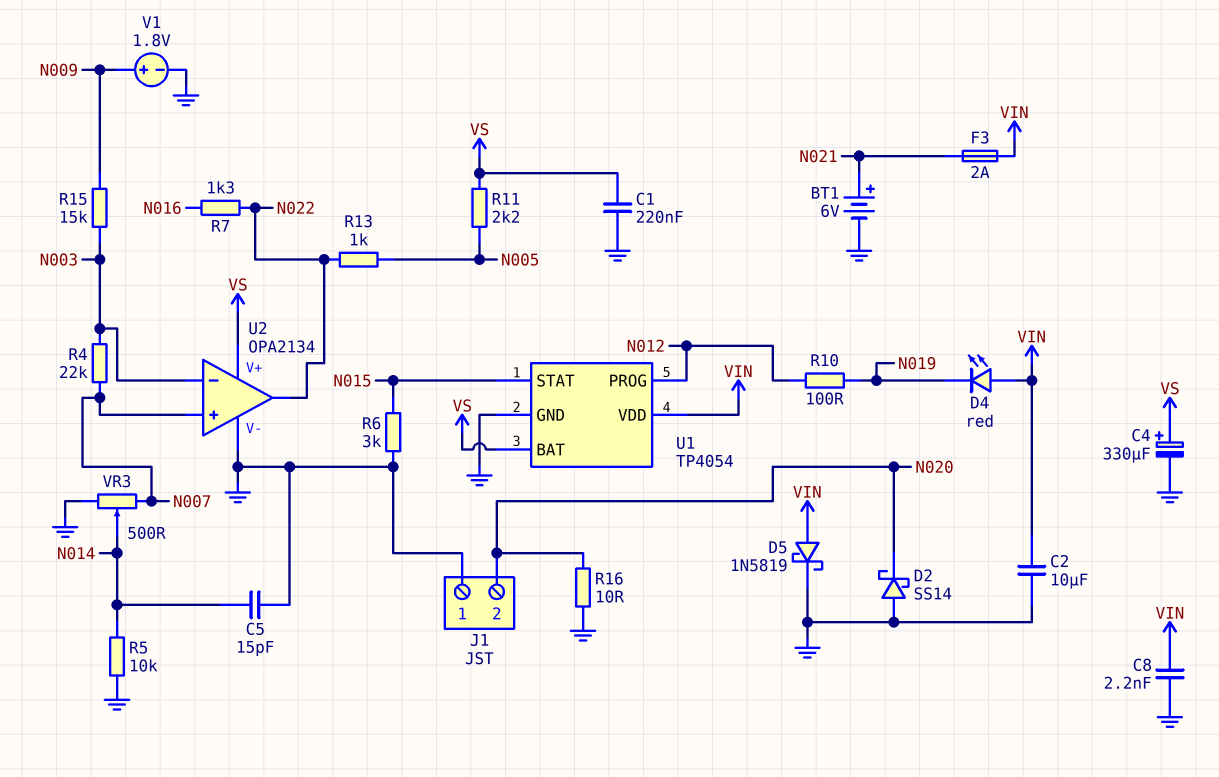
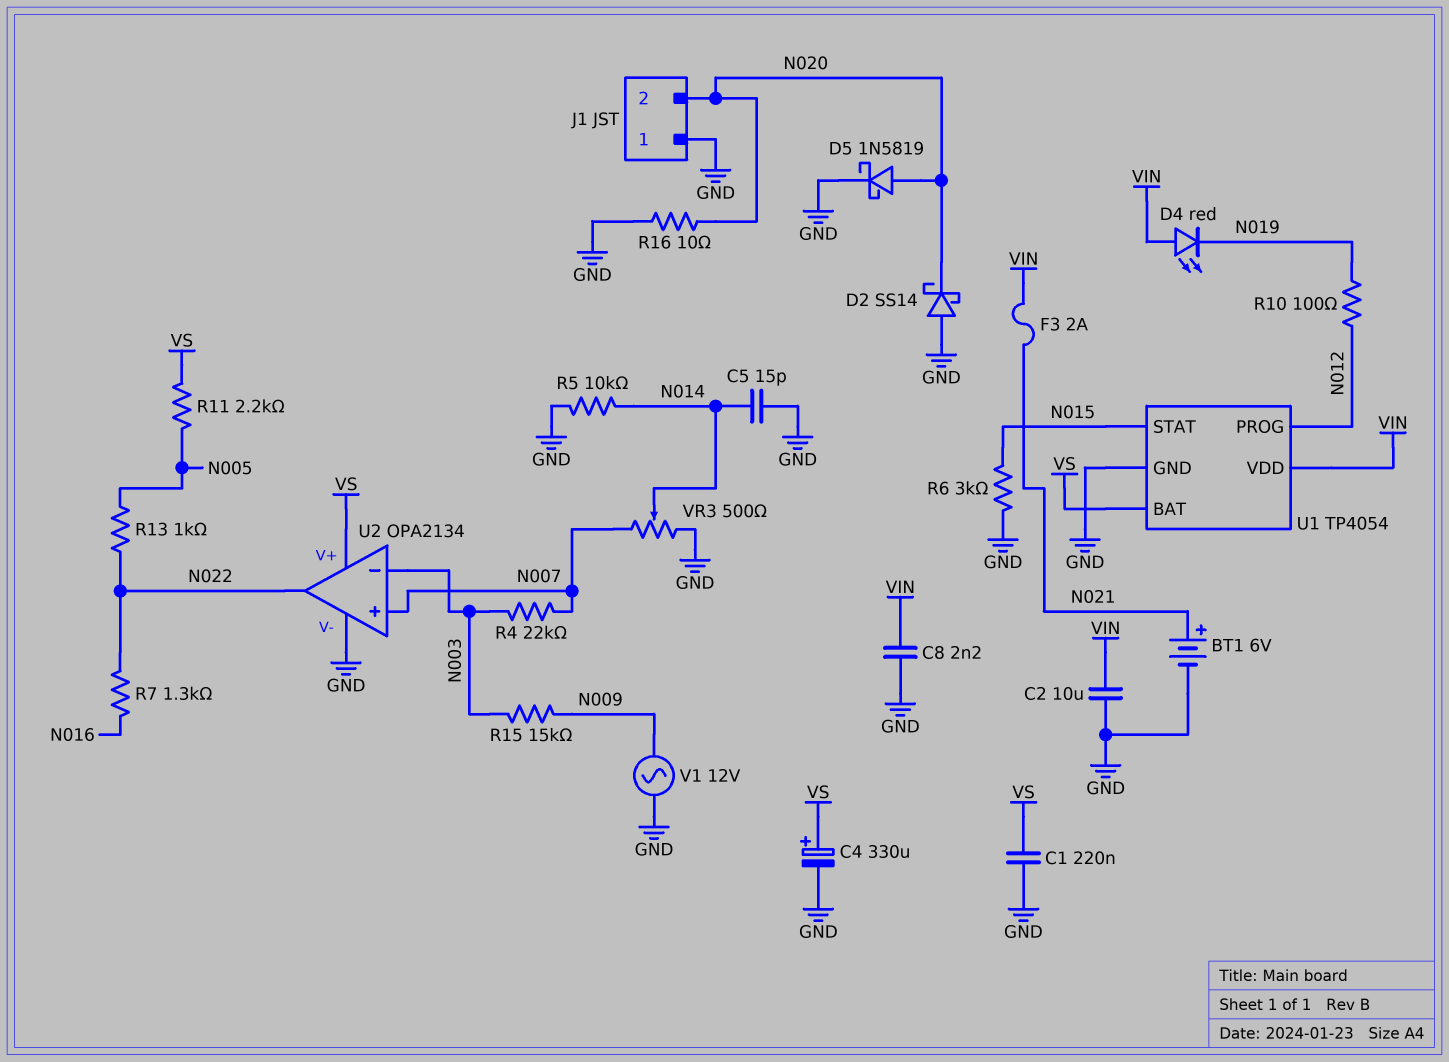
D5: schottky 1N5819 (A VIN, K GND) -> schottky 1N5819 (A N020, K GND)
V1: 1.8V (plus N009, minus GND) -> AC 12V (GND, N009)

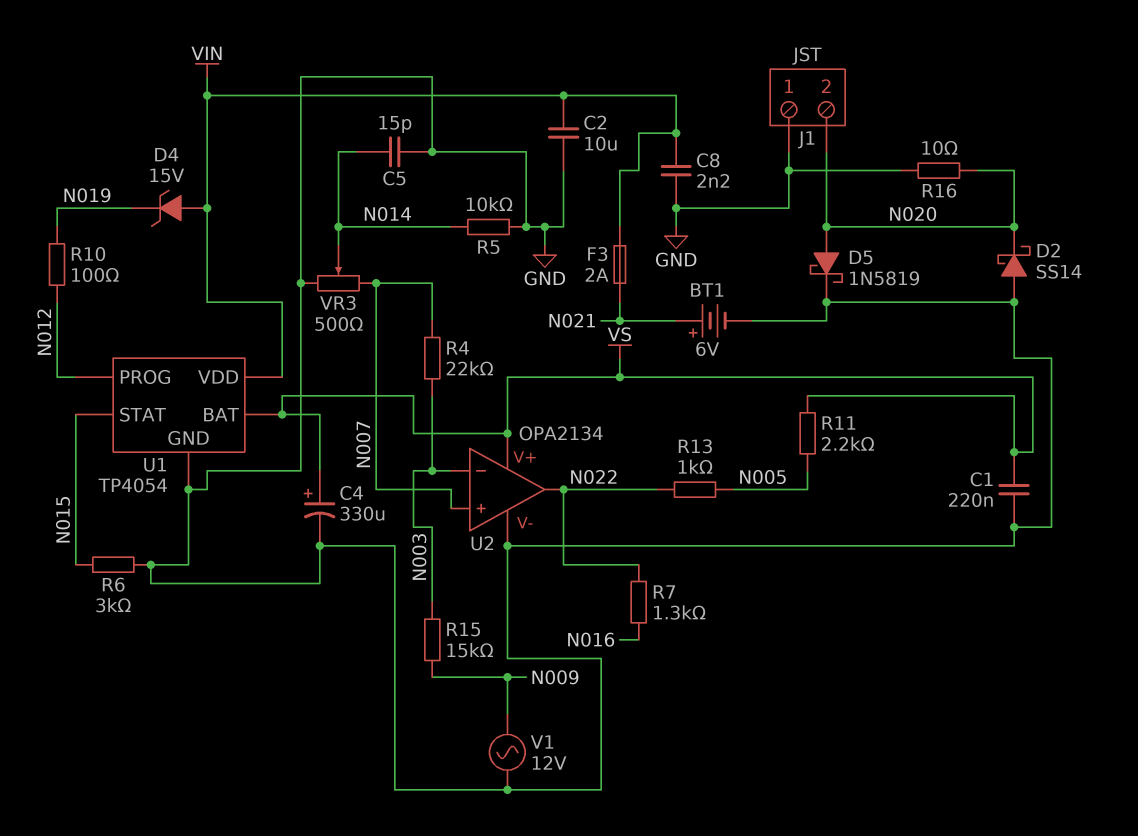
D4: LED red (A VIN, K N019) -> zener 15V (A VIN, K N019)

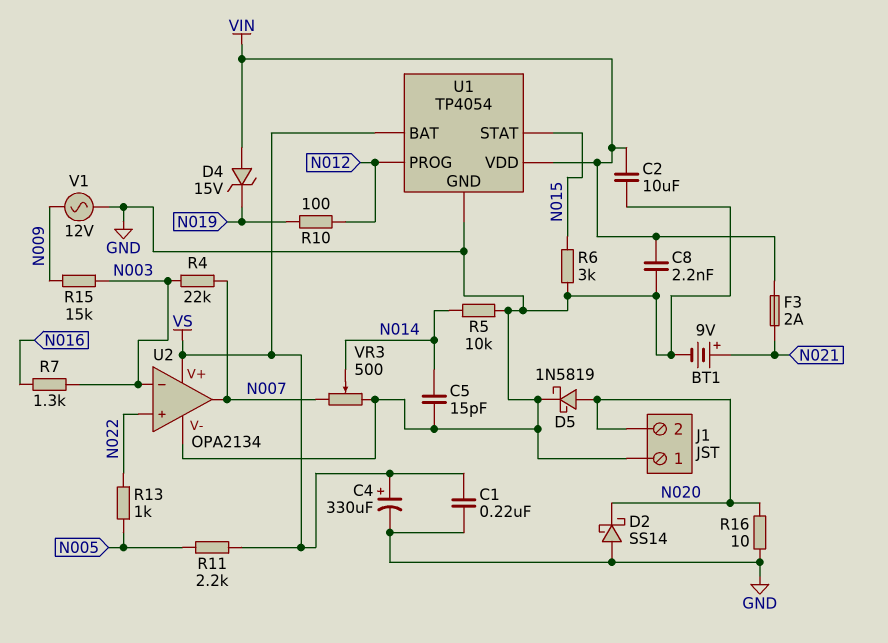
BT1: 6V (plus N021, minus GND) -> 9V (plus N021, minus GND)
R7: 1.3k (N016, N022) -> 1.3k (N003, N016)
U2 pin in+: N007 -> N022
U2 pin out: N022 -> N007

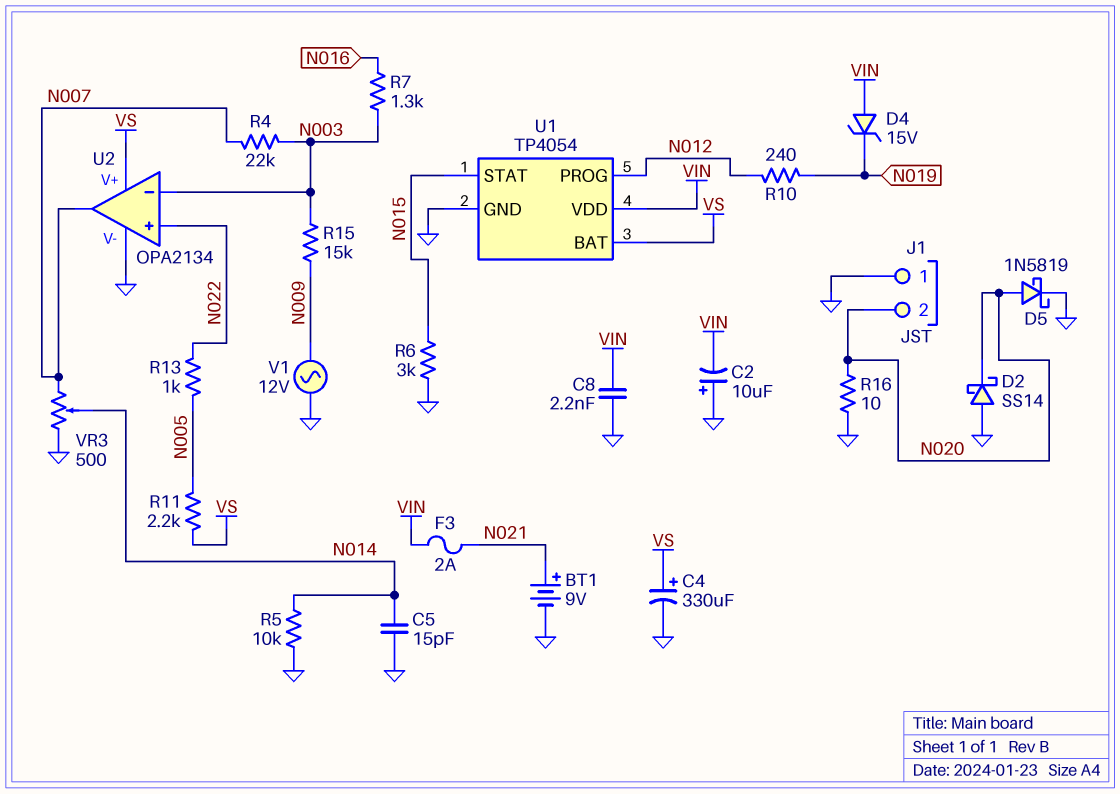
C1: 220nF (GND, VS) -> none
C2: 10uF (GND, VIN) -> 10uF (plus GND, minus VIN)
R10: 100 (N012, N019) -> 240 (N012, N019)

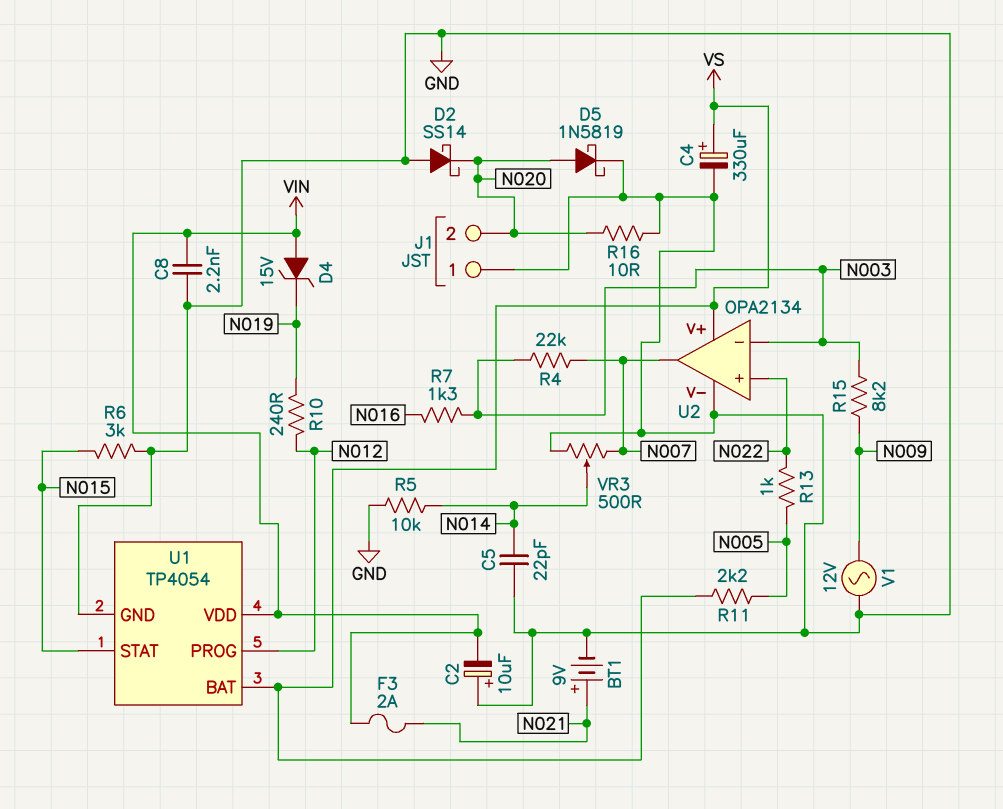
C5: 15pF (GND, N014) -> 22pF (GND, N014)
R15: 15k (N003, N009) -> 8.2k (N003, N009)

